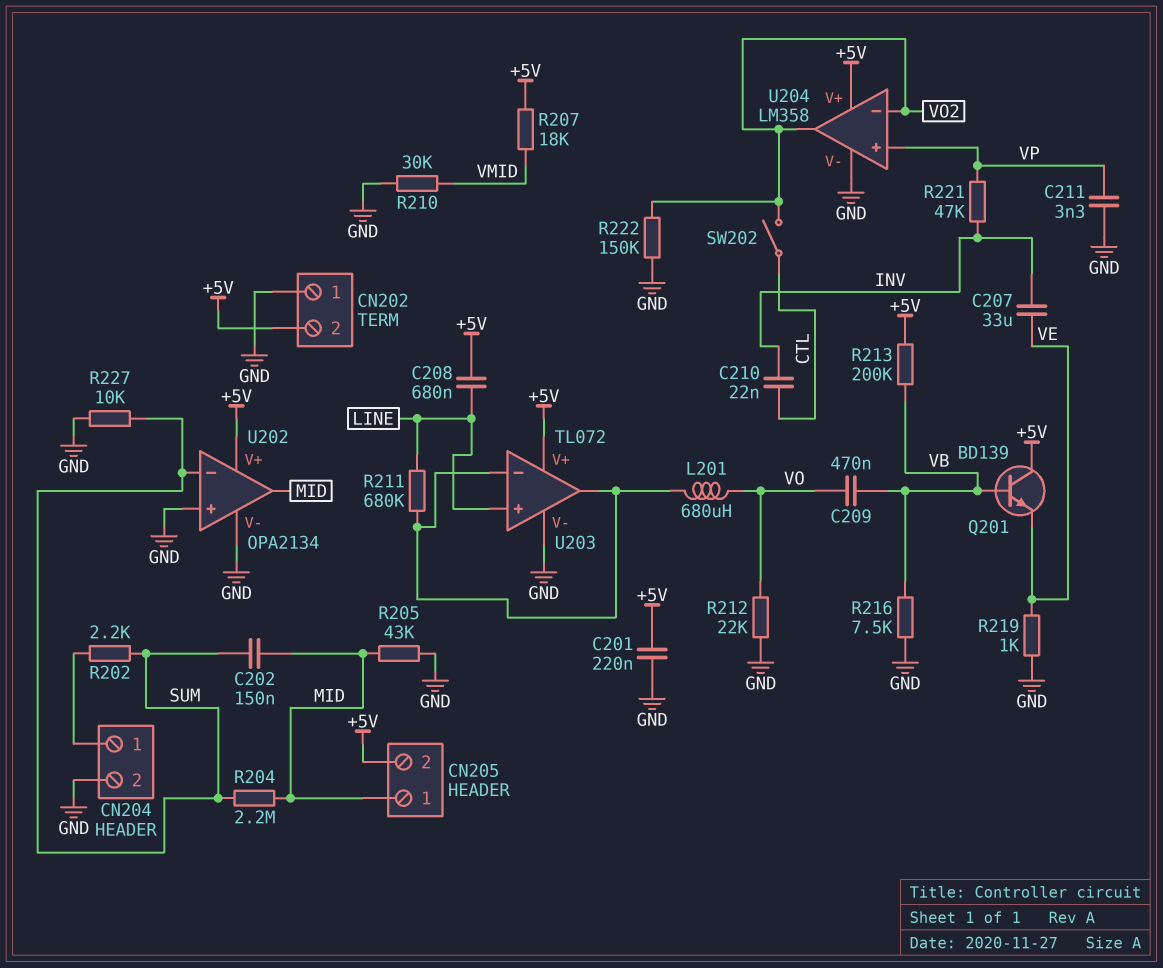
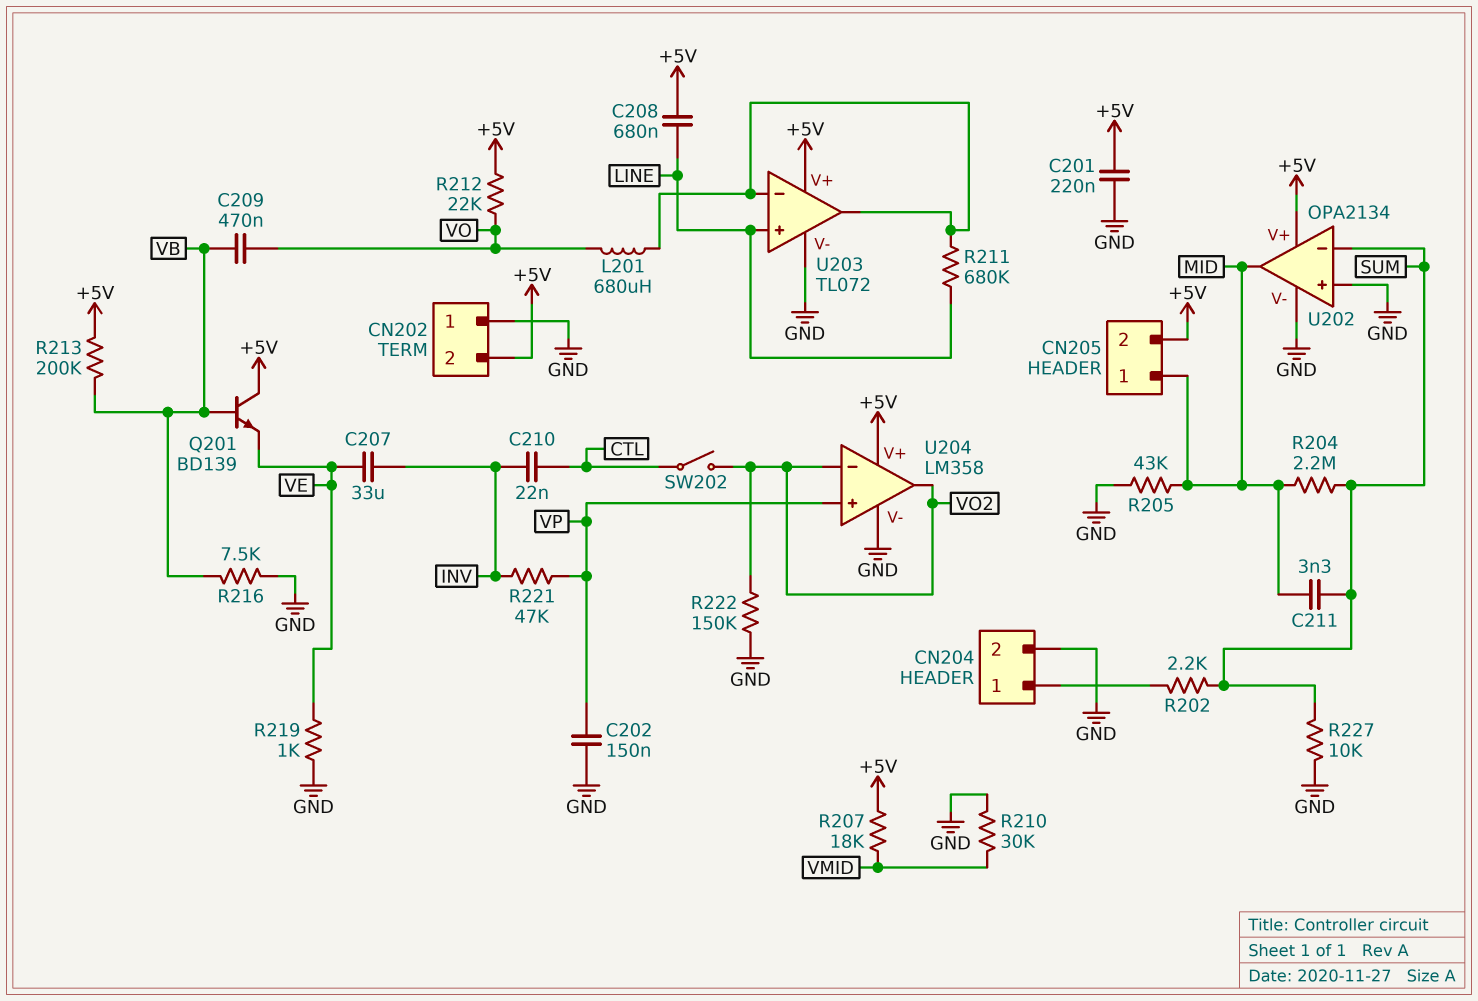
C202: 150nF (MID, SUM) -> 150nF (GND, VP)
C211: 3.3nF (GND, VP) -> 3.3nF (MID, SUM)
R212: 22k (GND, VO) -> 22k (+5V, VO)

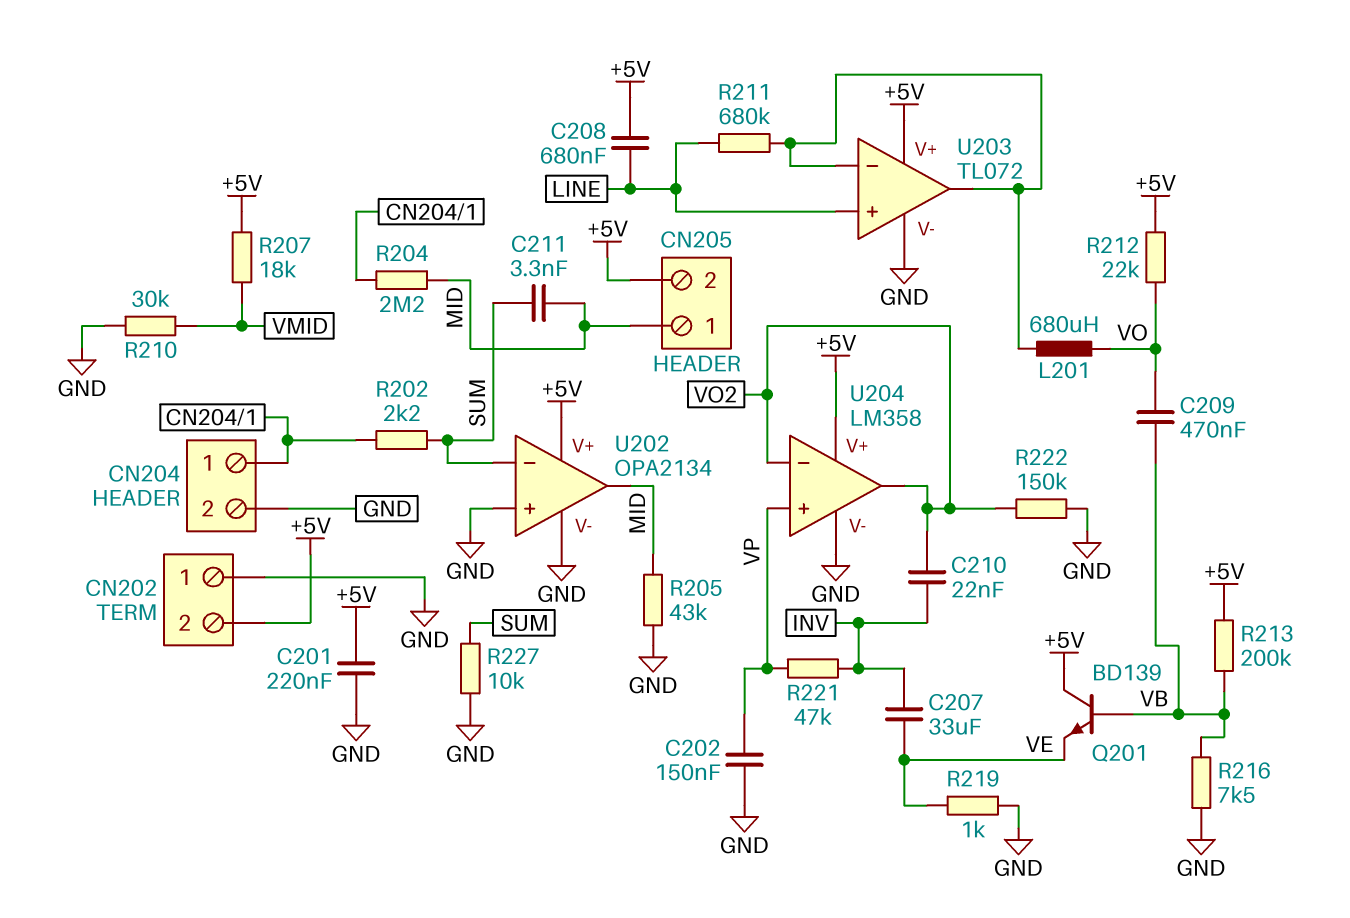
C210: 22nF (CTL, INV) -> 22nF (INV, VO2)
R204: 2.2M (MID, SUM) -> 2.2M (CN204/1, MID)
SW202: switch (CTL, VO2) -> none

